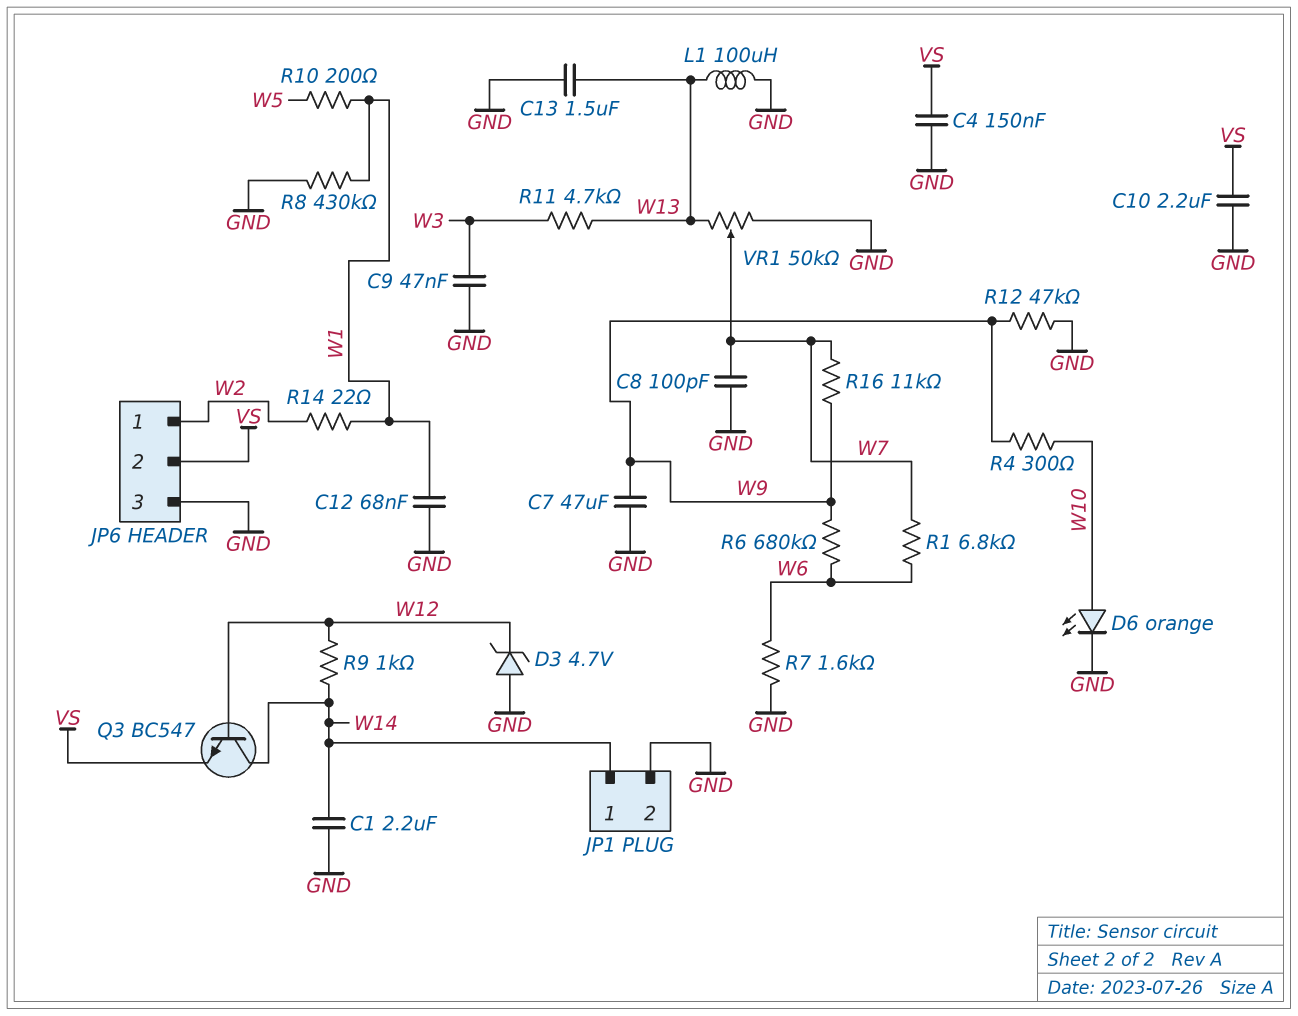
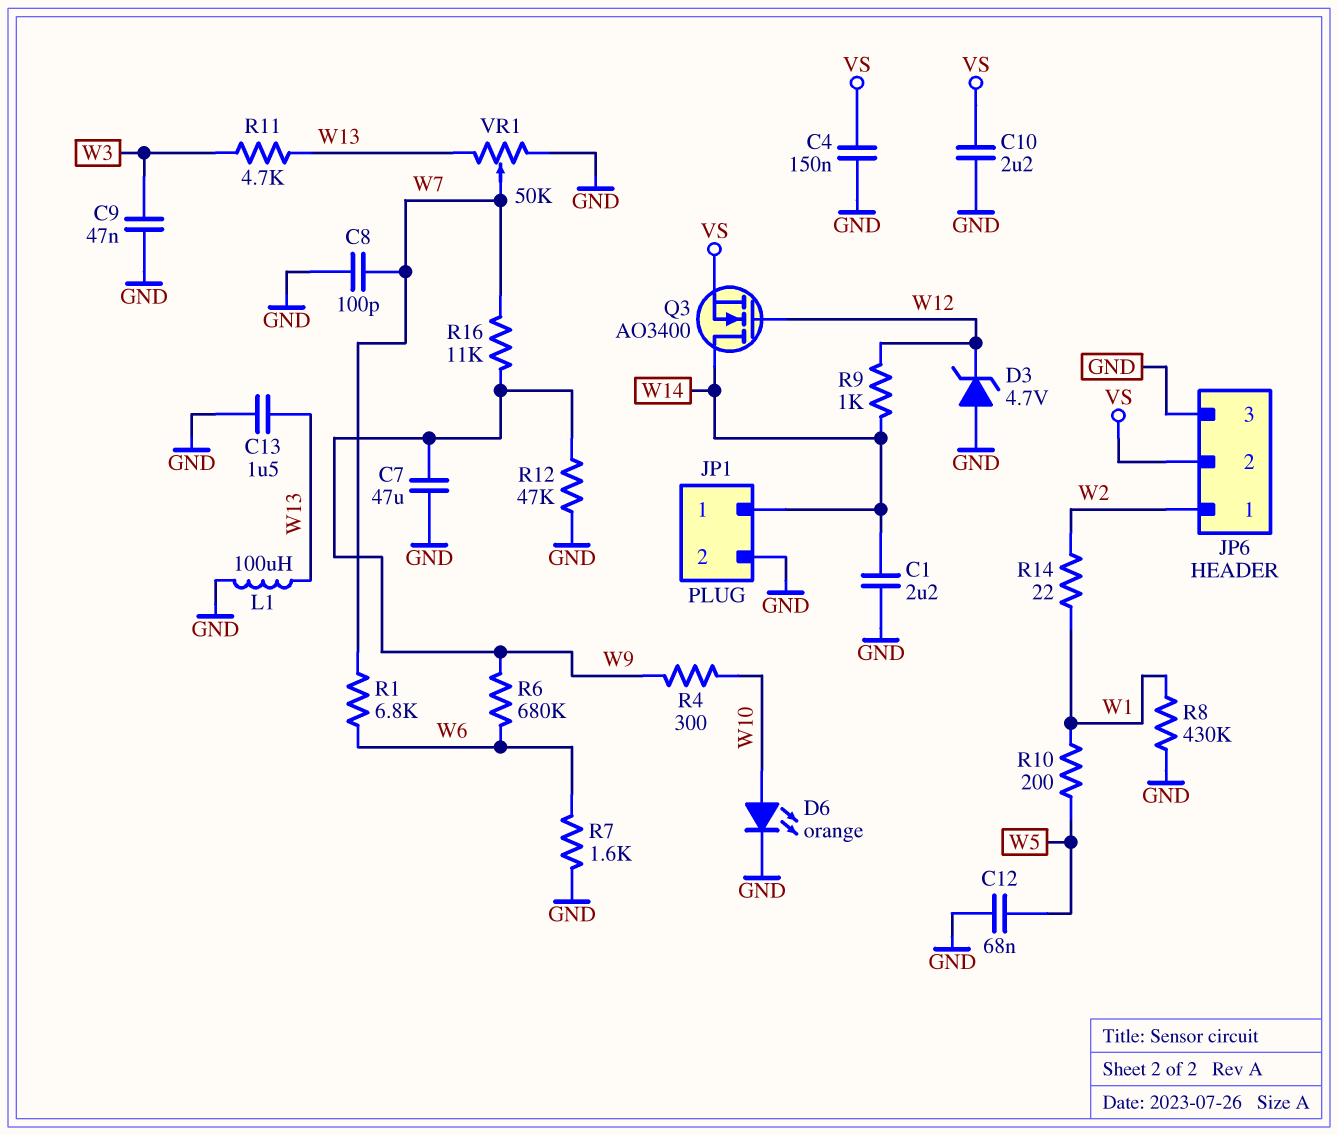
C12: 68nF (GND, W1) -> 68nF (GND, W5)
Q3: NPN BC547 (B W12, C W14, E VS) -> NMOS AO3400 (G W12, D W14, S VS)

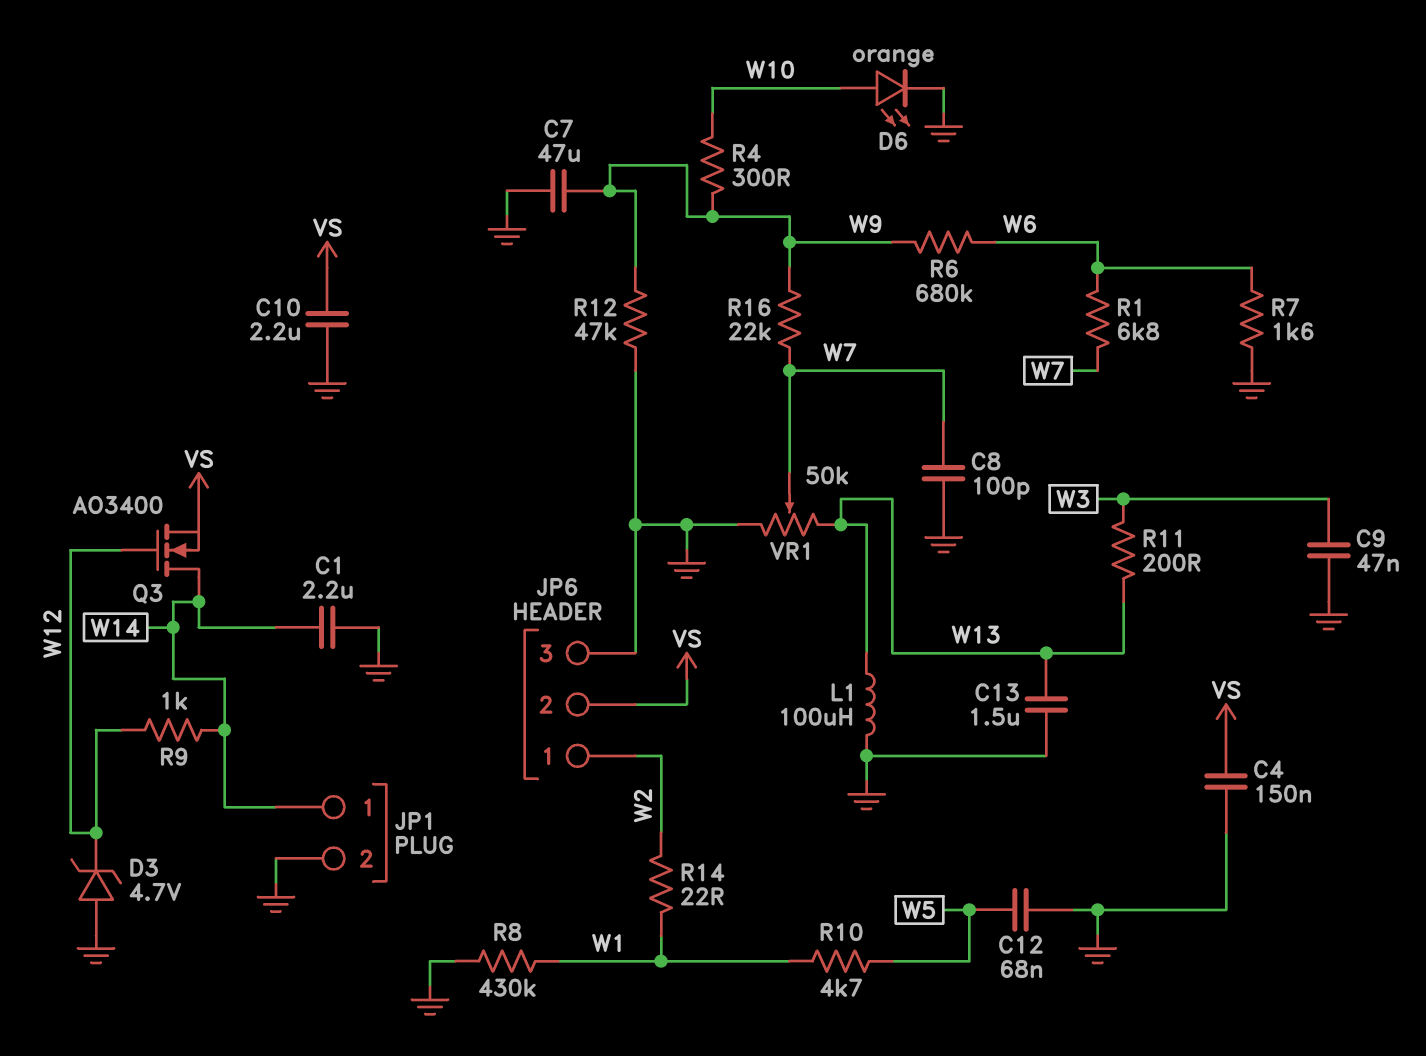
R10: 200 (W1, W5) -> 4.7k (W1, W5)
R11: 4.7k (W3, W13) -> 200 (W3, W13)
R16: 11k (W7, W9) -> 22k (W7, W9)

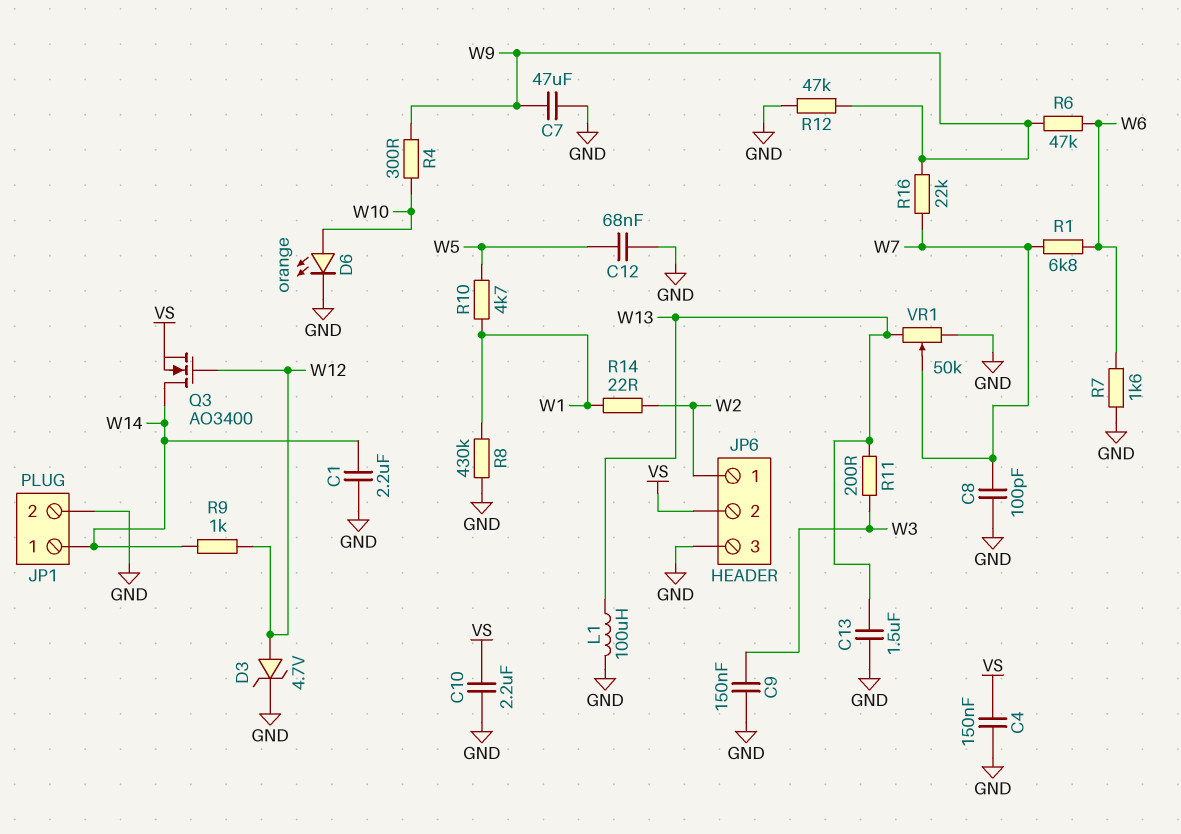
C9: 47nF (GND, W3) -> 150nF (GND, W3)
D3: zener 4.7V (A GND, K W12) -> zener 4.7V (A W12, K GND)
R6: 680k (W6, W9) -> 47k (W6, W9)

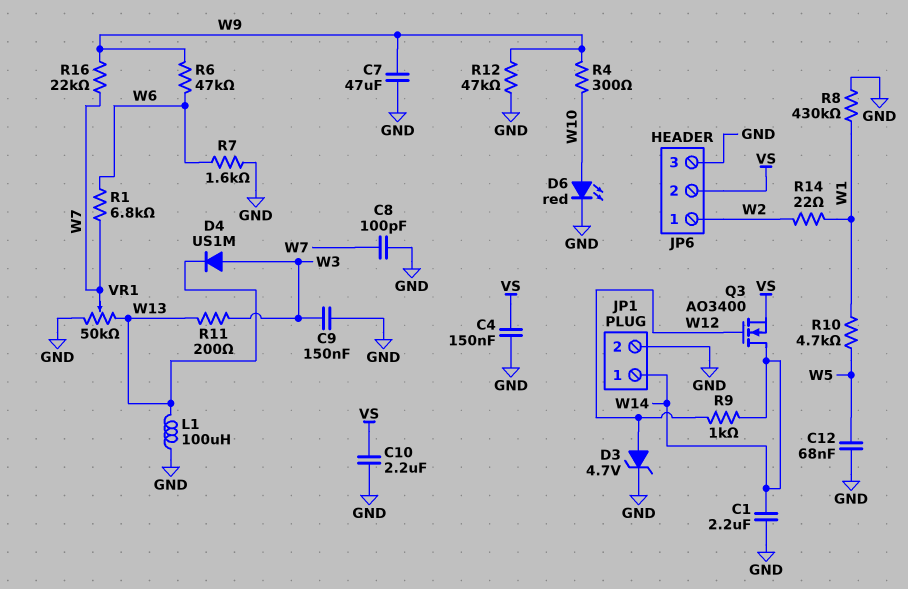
C13: 1.5uF (GND, W13) -> none
D4: none -> diode US1M (A W3, K W13)
D6: LED orange (A W10, K GND) -> LED red (A W10, K GND)

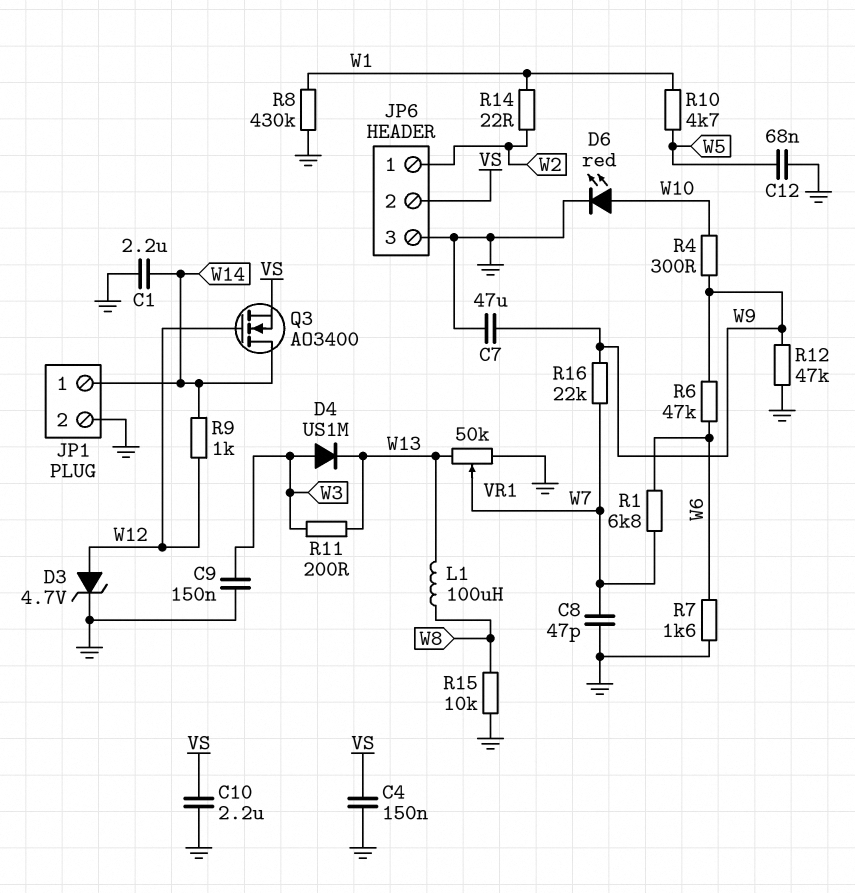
C8: 100pF (GND, W7) -> 47pF (GND, W7)
L1: 100uH (GND, W13) -> 100uH (W8, W13)
R15: none -> 10k (GND, W8)

